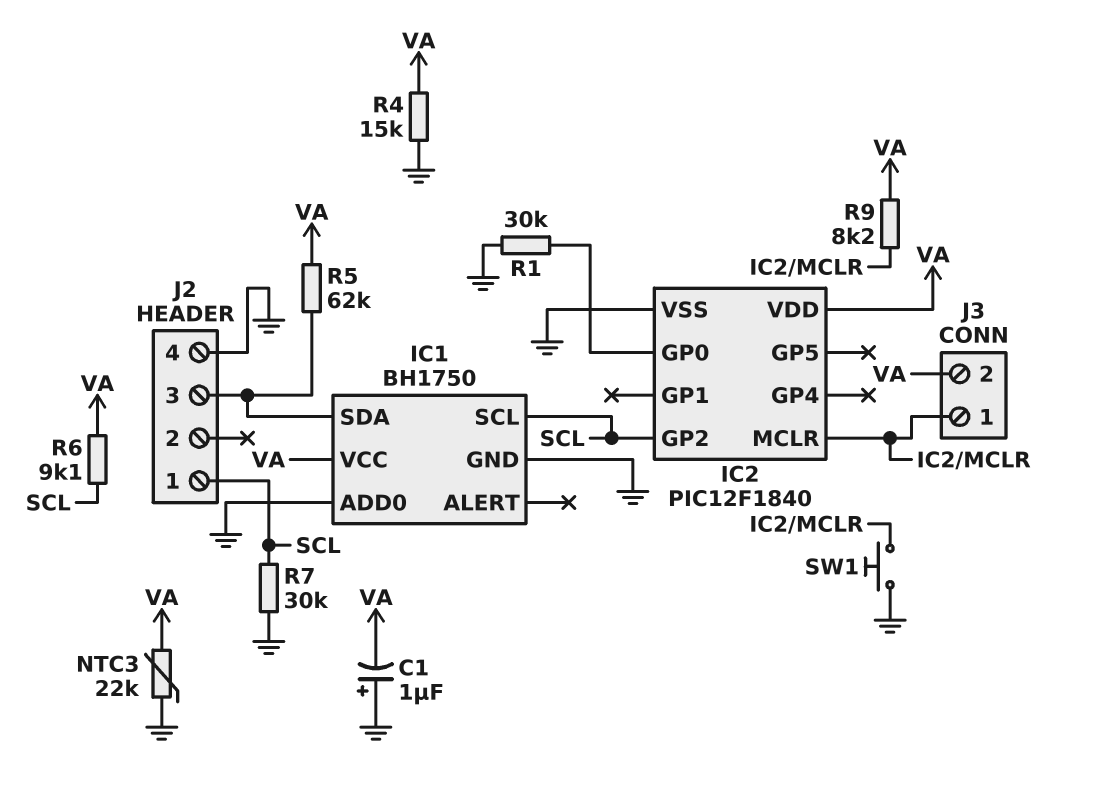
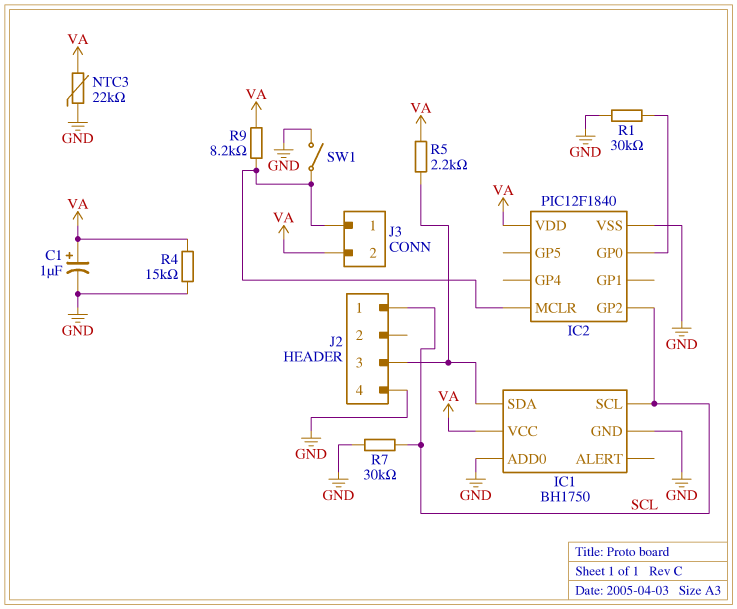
C1: 1uF (plus GND, minus VA) -> 1uF (plus VA, minus GND)
R5: 62k (IC1/SDA, VA) -> 2.2k (IC1/SDA, VA)
R6: 9.1k (SCL, VA) -> none
SW1: button (GND, IC2/MCLR) -> switch (GND, IC2/MCLR)

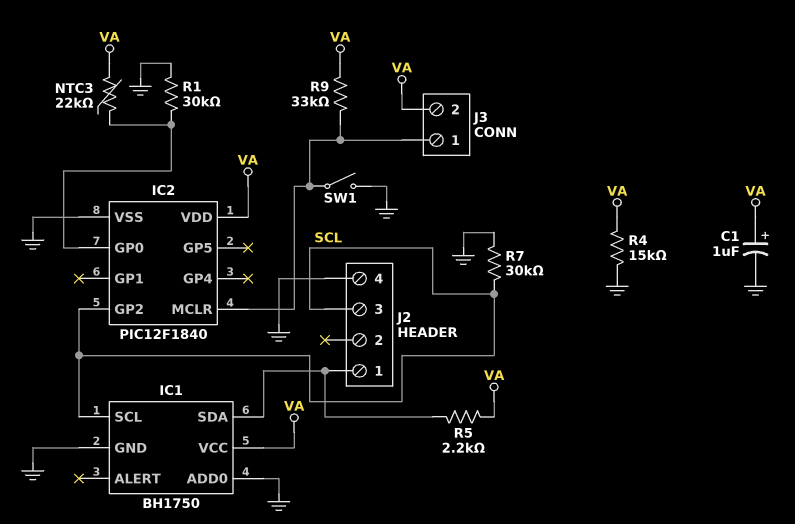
J2 pin 1: SCL -> IC1/SDA
J2 pin 3: IC1/SDA -> SCL
NTC3: 22k (GND, VA) -> 22k (IC2/GP0, VA)
R9: 8.2k (IC2/MCLR, VA) -> 33k (IC2/MCLR, VA)

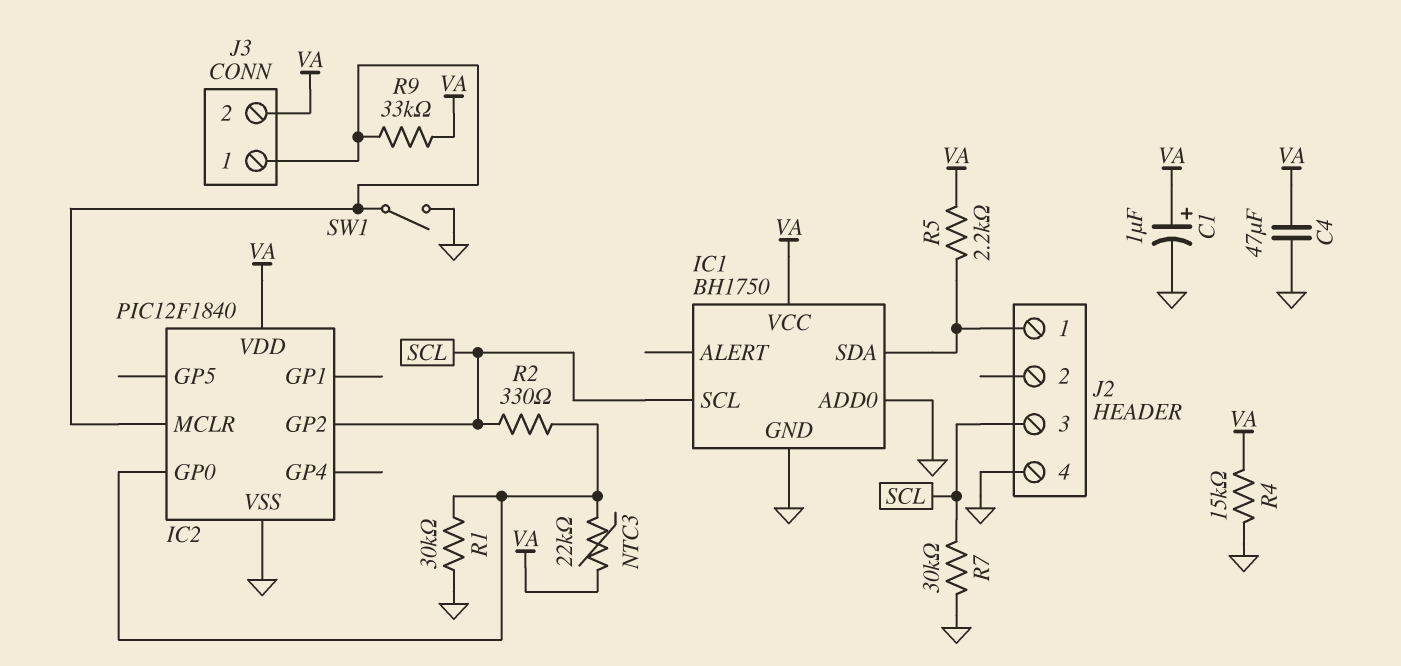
C4: none -> 47uF (GND, VA)
R2: none -> 330 (IC2/GP0, SCL)

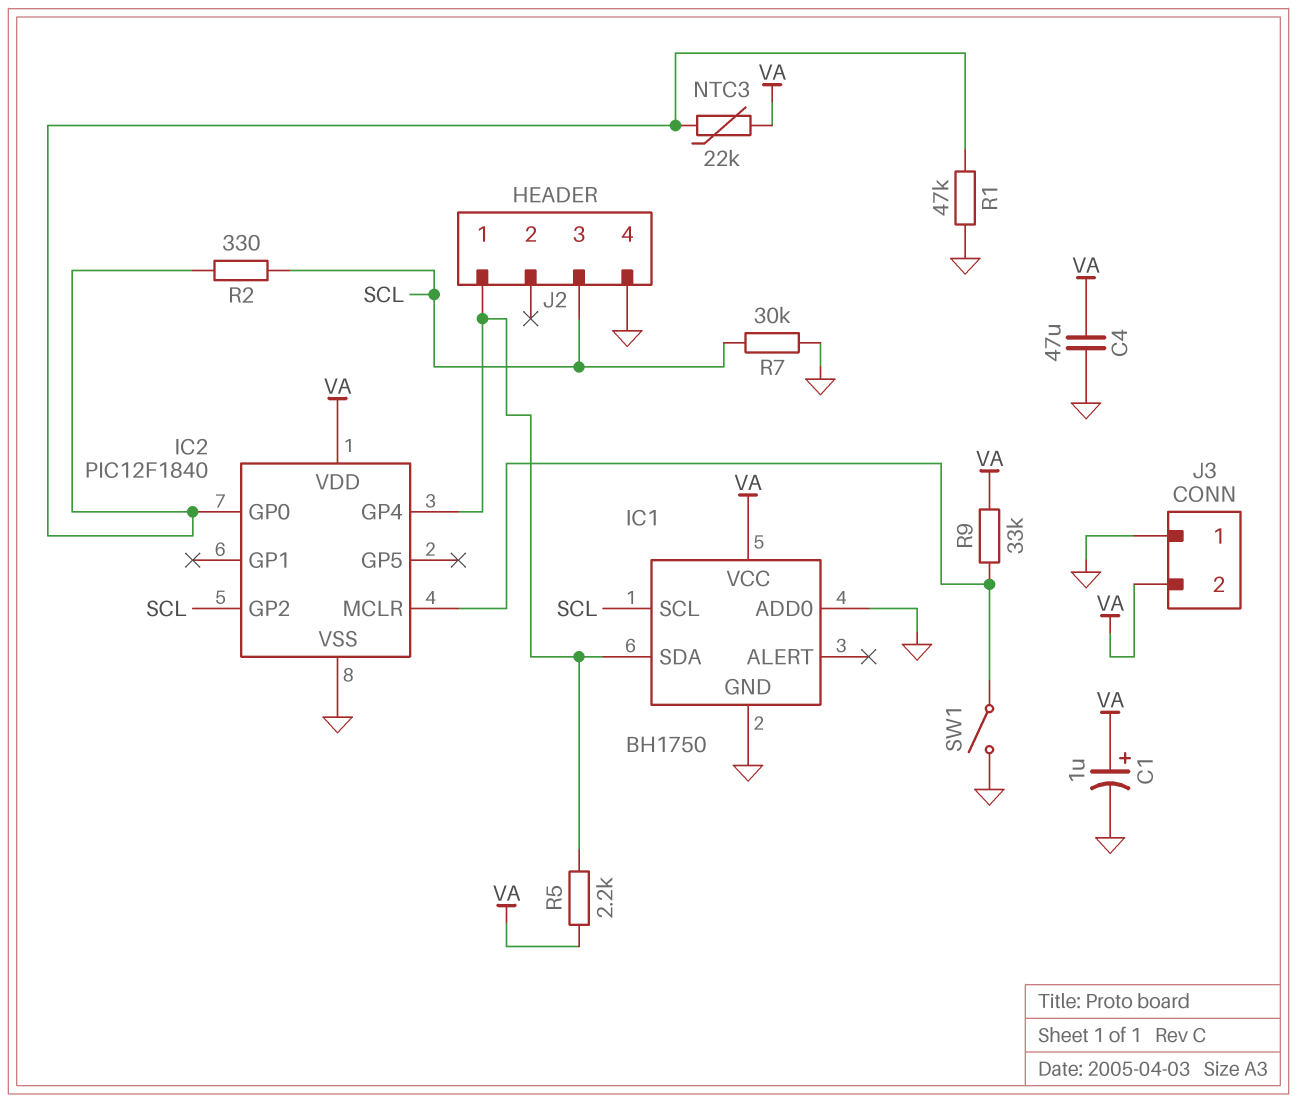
IC2 pin GP4: none -> IC1/SDA
J3 pin 1: IC2/MCLR -> GND
R1: 30k (GND, IC2/GP0) -> 47k (GND, IC2/GP0)
R4: 15k (GND, VA) -> none

